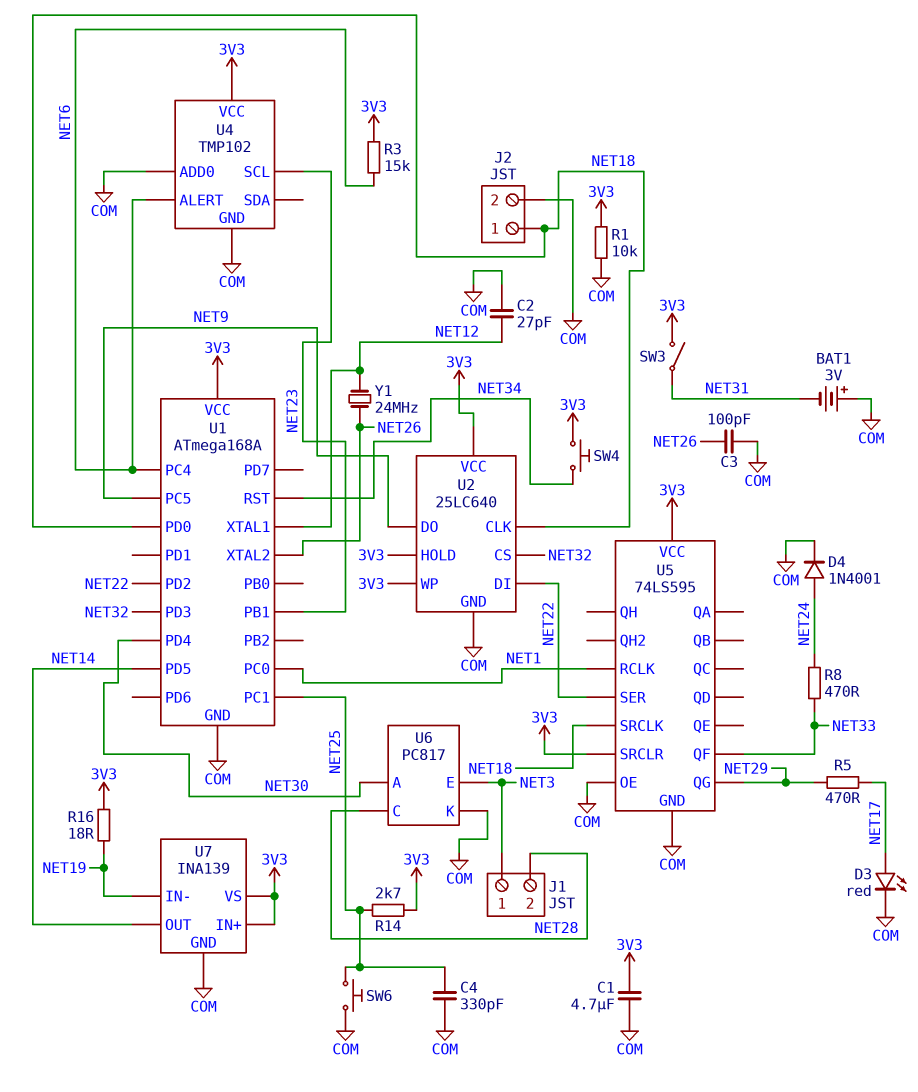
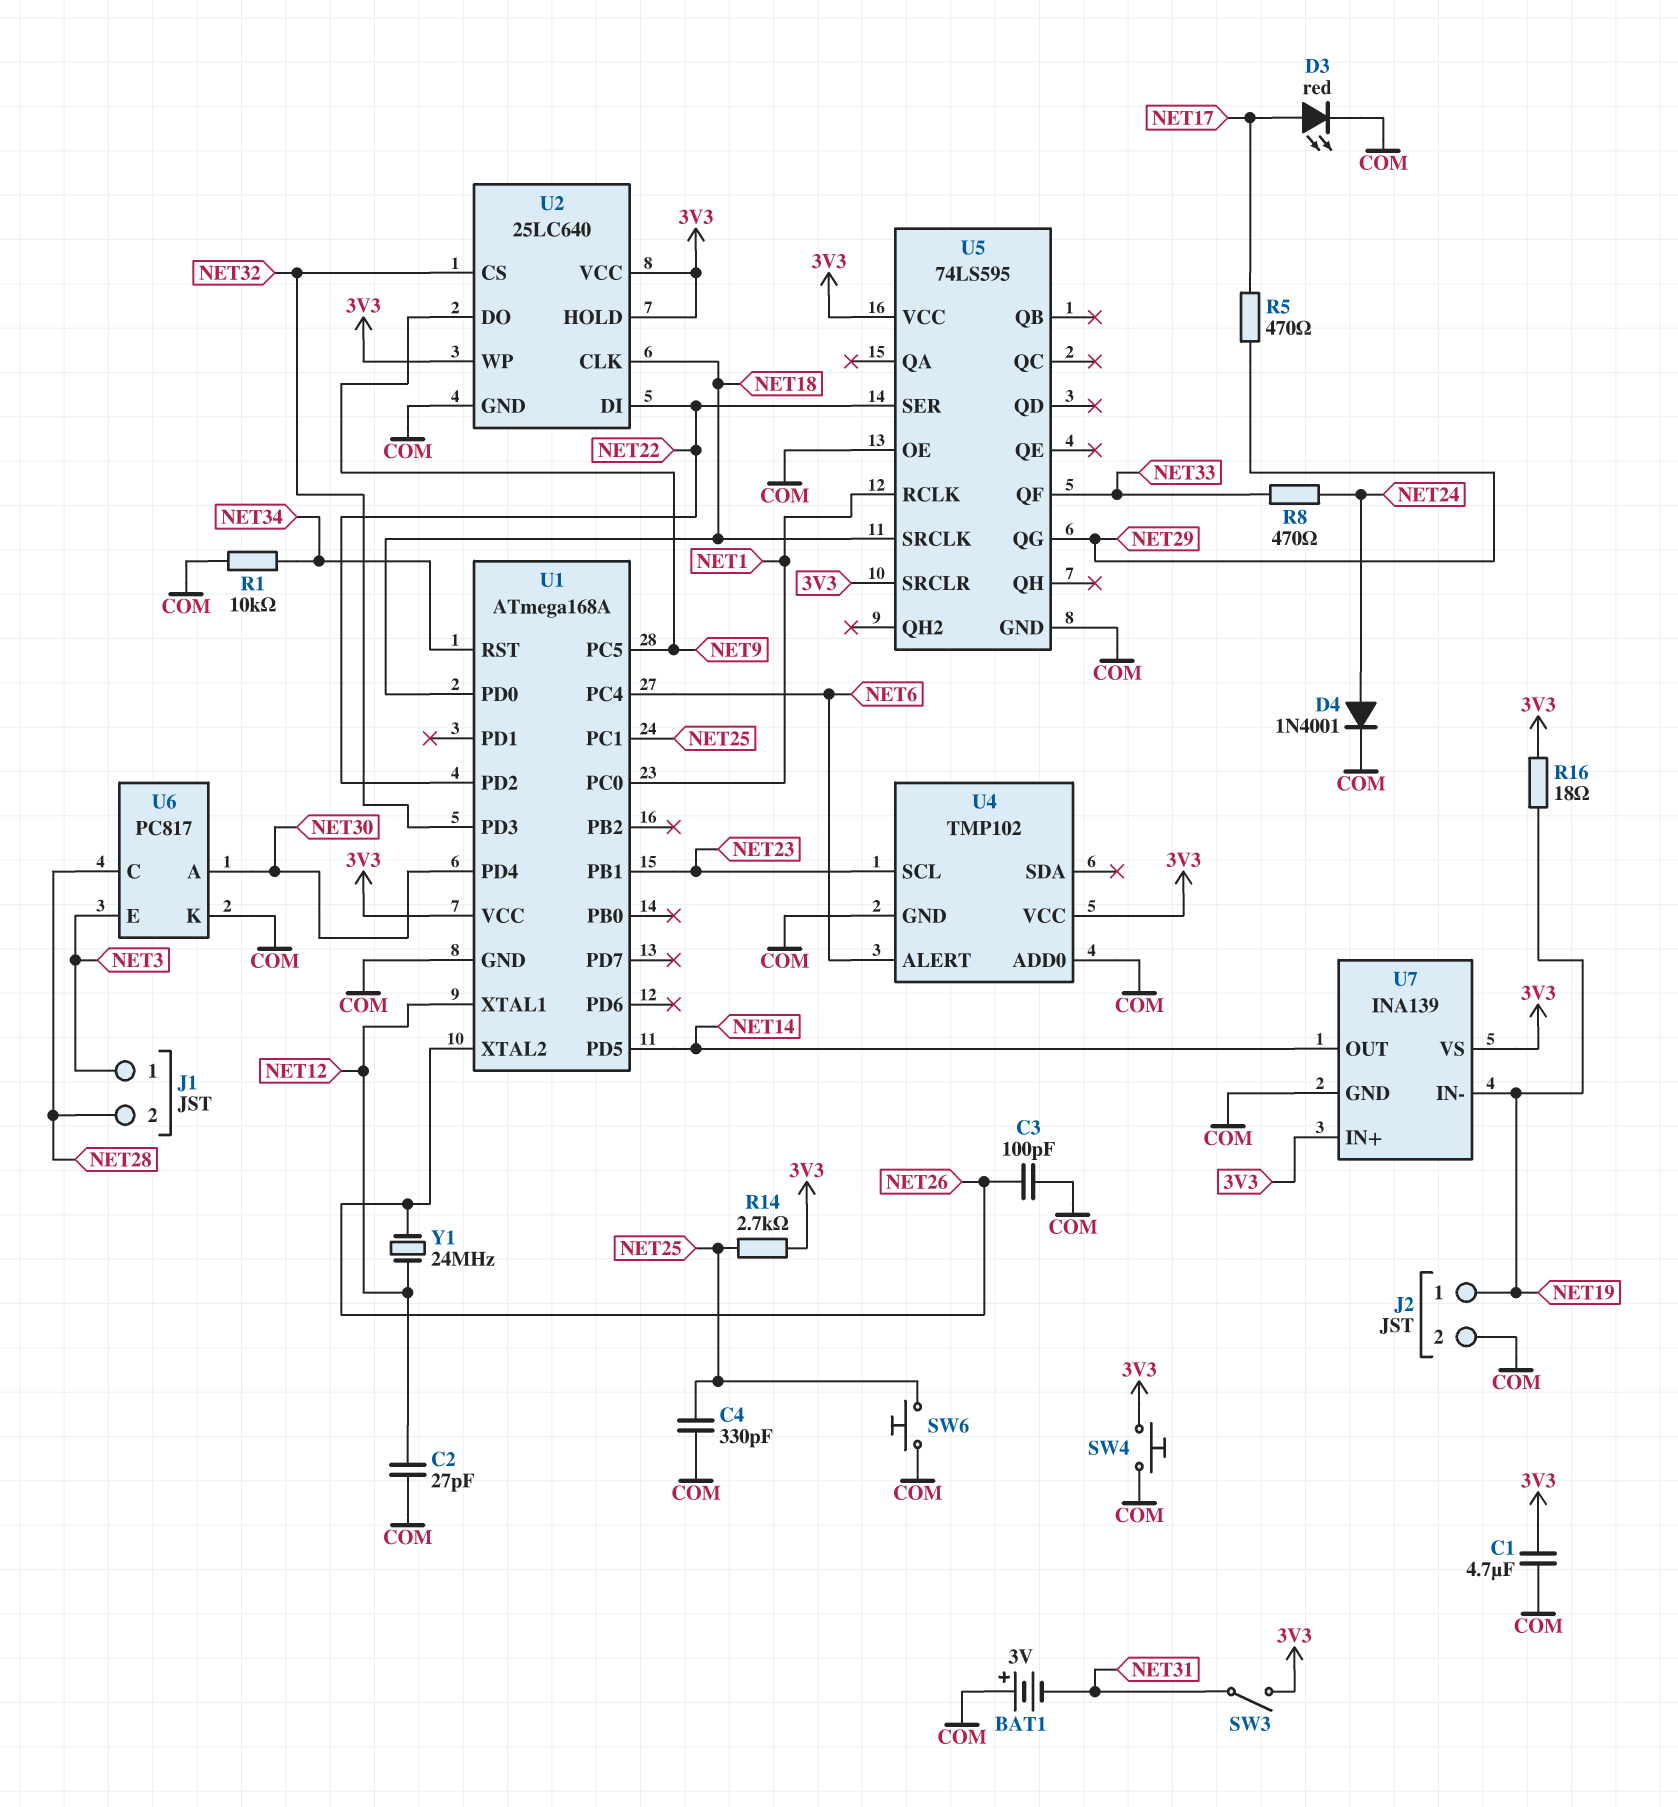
J2 pin 1: NET18 -> NET19
R1: 10k (3V3, COM) -> 10k (COM, NET34)
R3: 15k (3V3, NET6) -> none
SW4: button (3V3, NET34) -> button (3V3, COM)

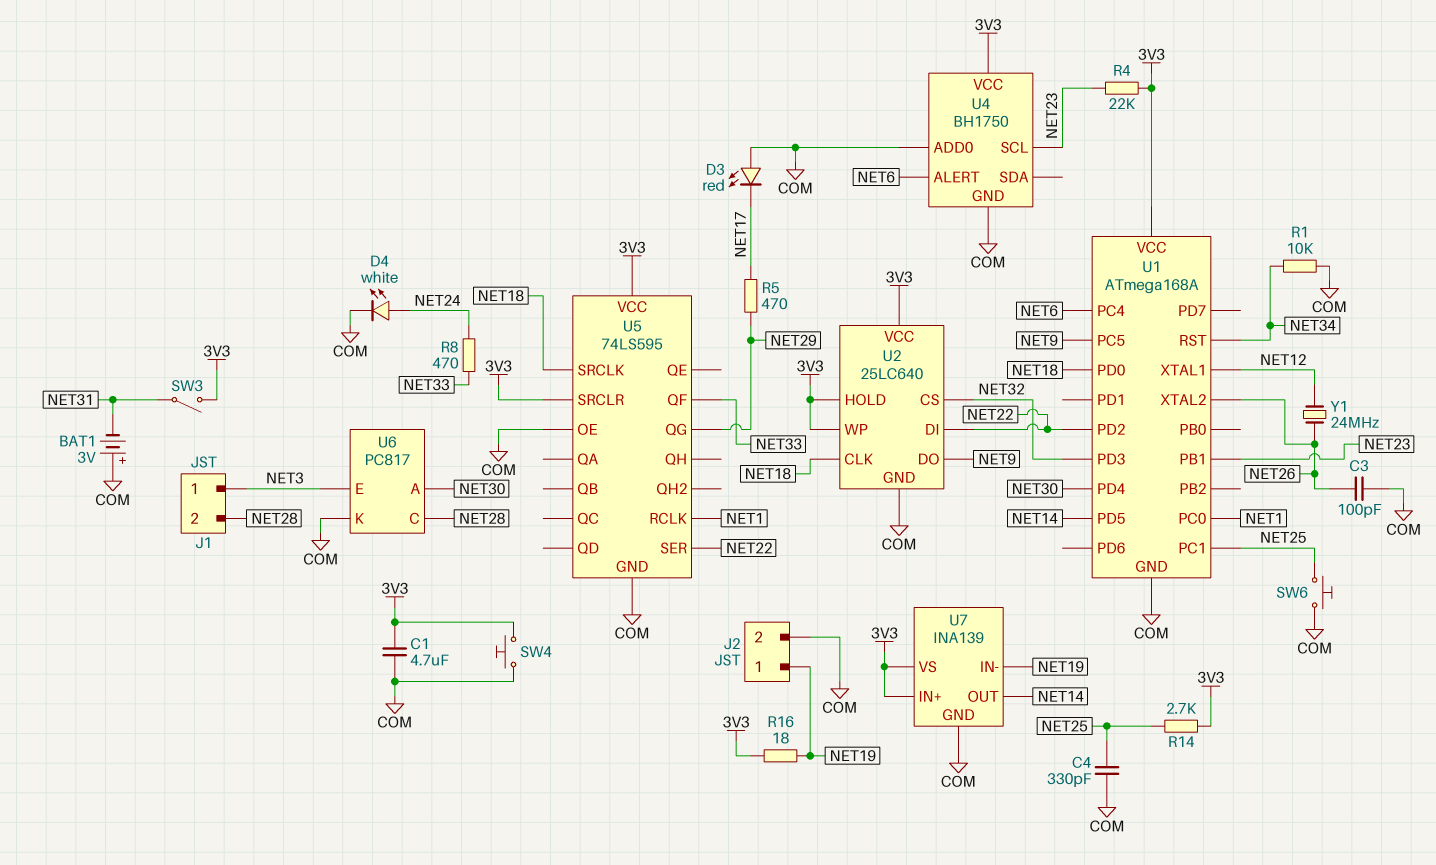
C2: 27pF (COM, NET12) -> none
D3: LED red (A NET17, K COM) -> LED red (A COM, K NET17)
D4: diode 1N4001 (A NET24, K COM) -> LED white (A NET24, K COM)
R4: none -> 22k (3V3, NET23)
U4: TMP102 -> BH1750

